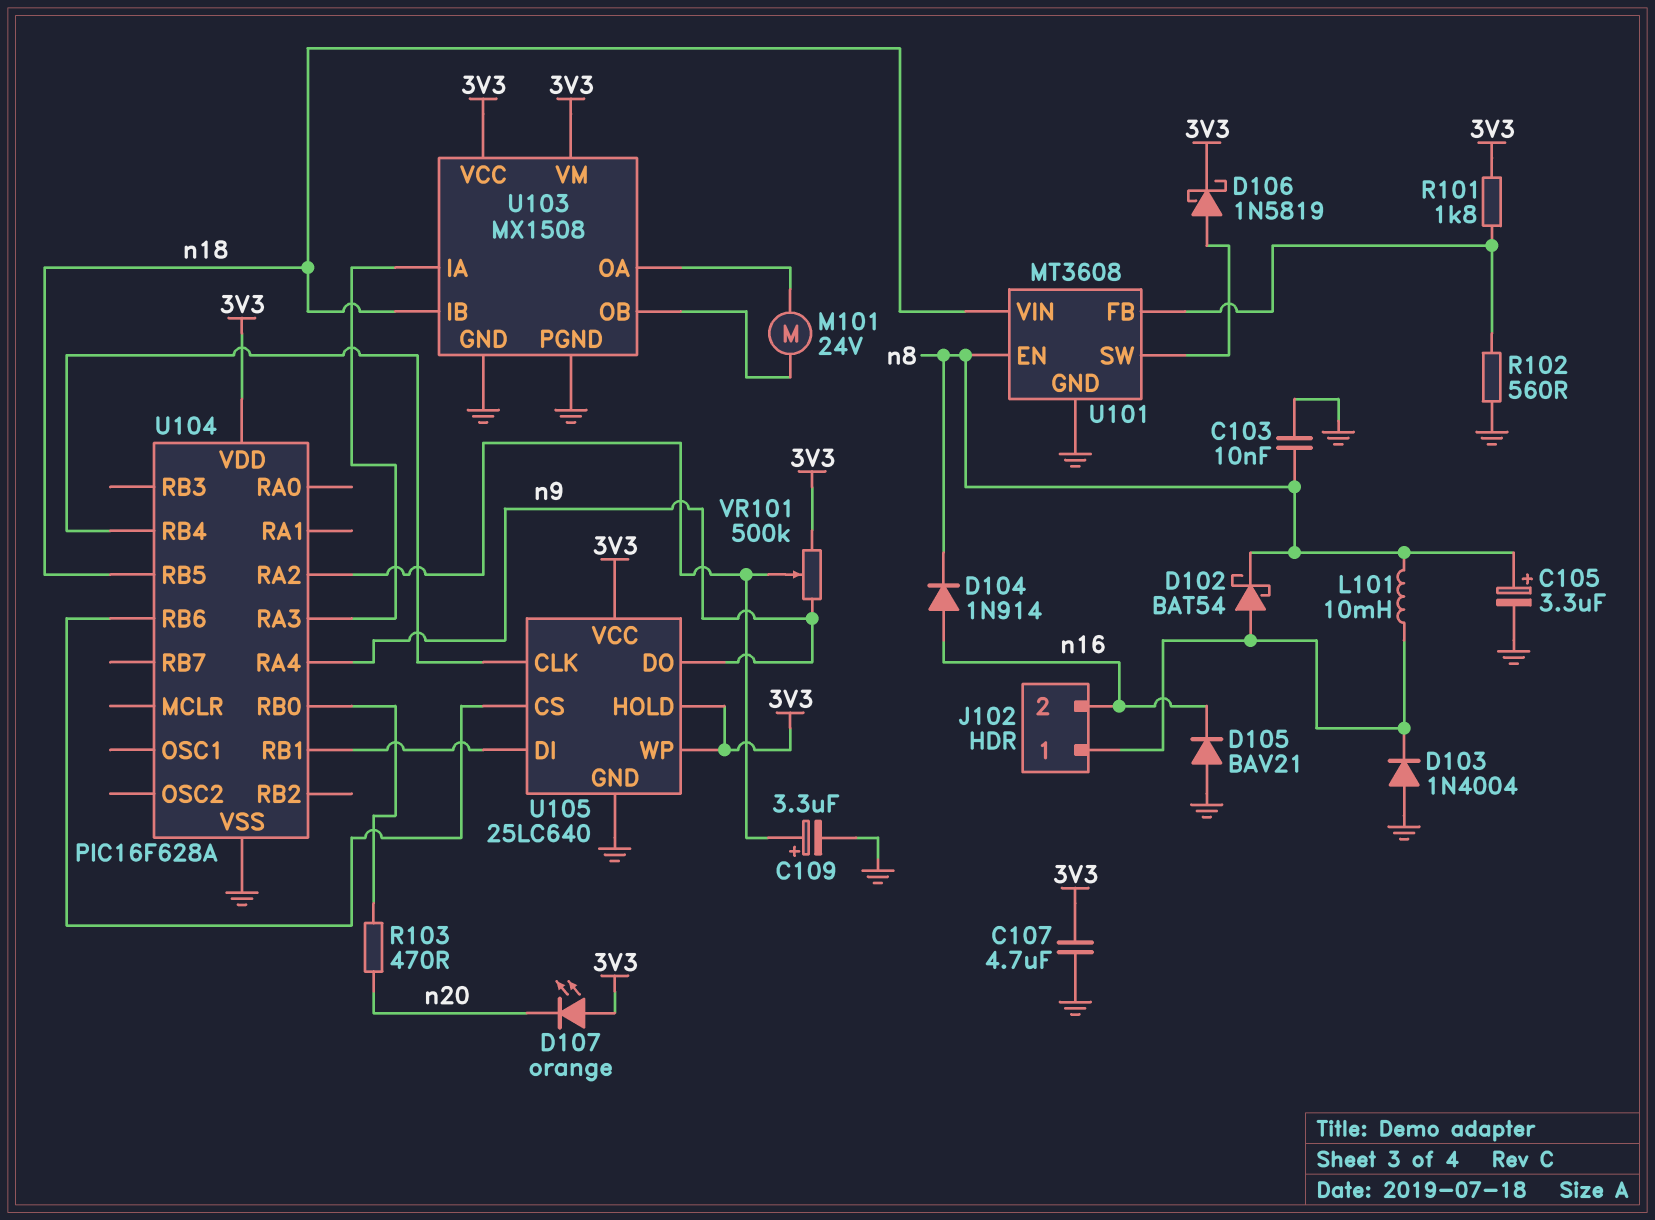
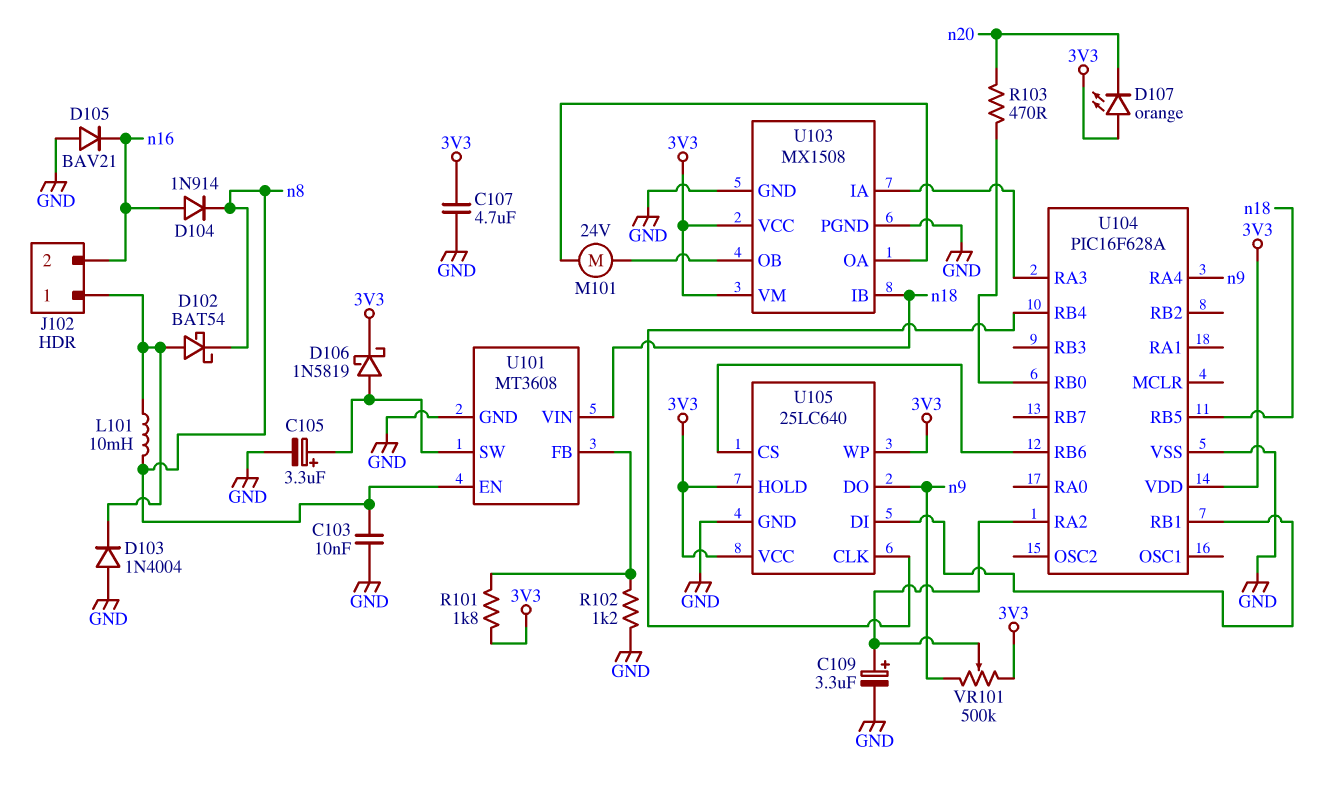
C105: 3.3uF (plus n8, minus GND) -> 3.3uF (plus U101/SW, minus GND)
R102: 560 (GND, U101/FB) -> 1.2k (GND, U101/FB)

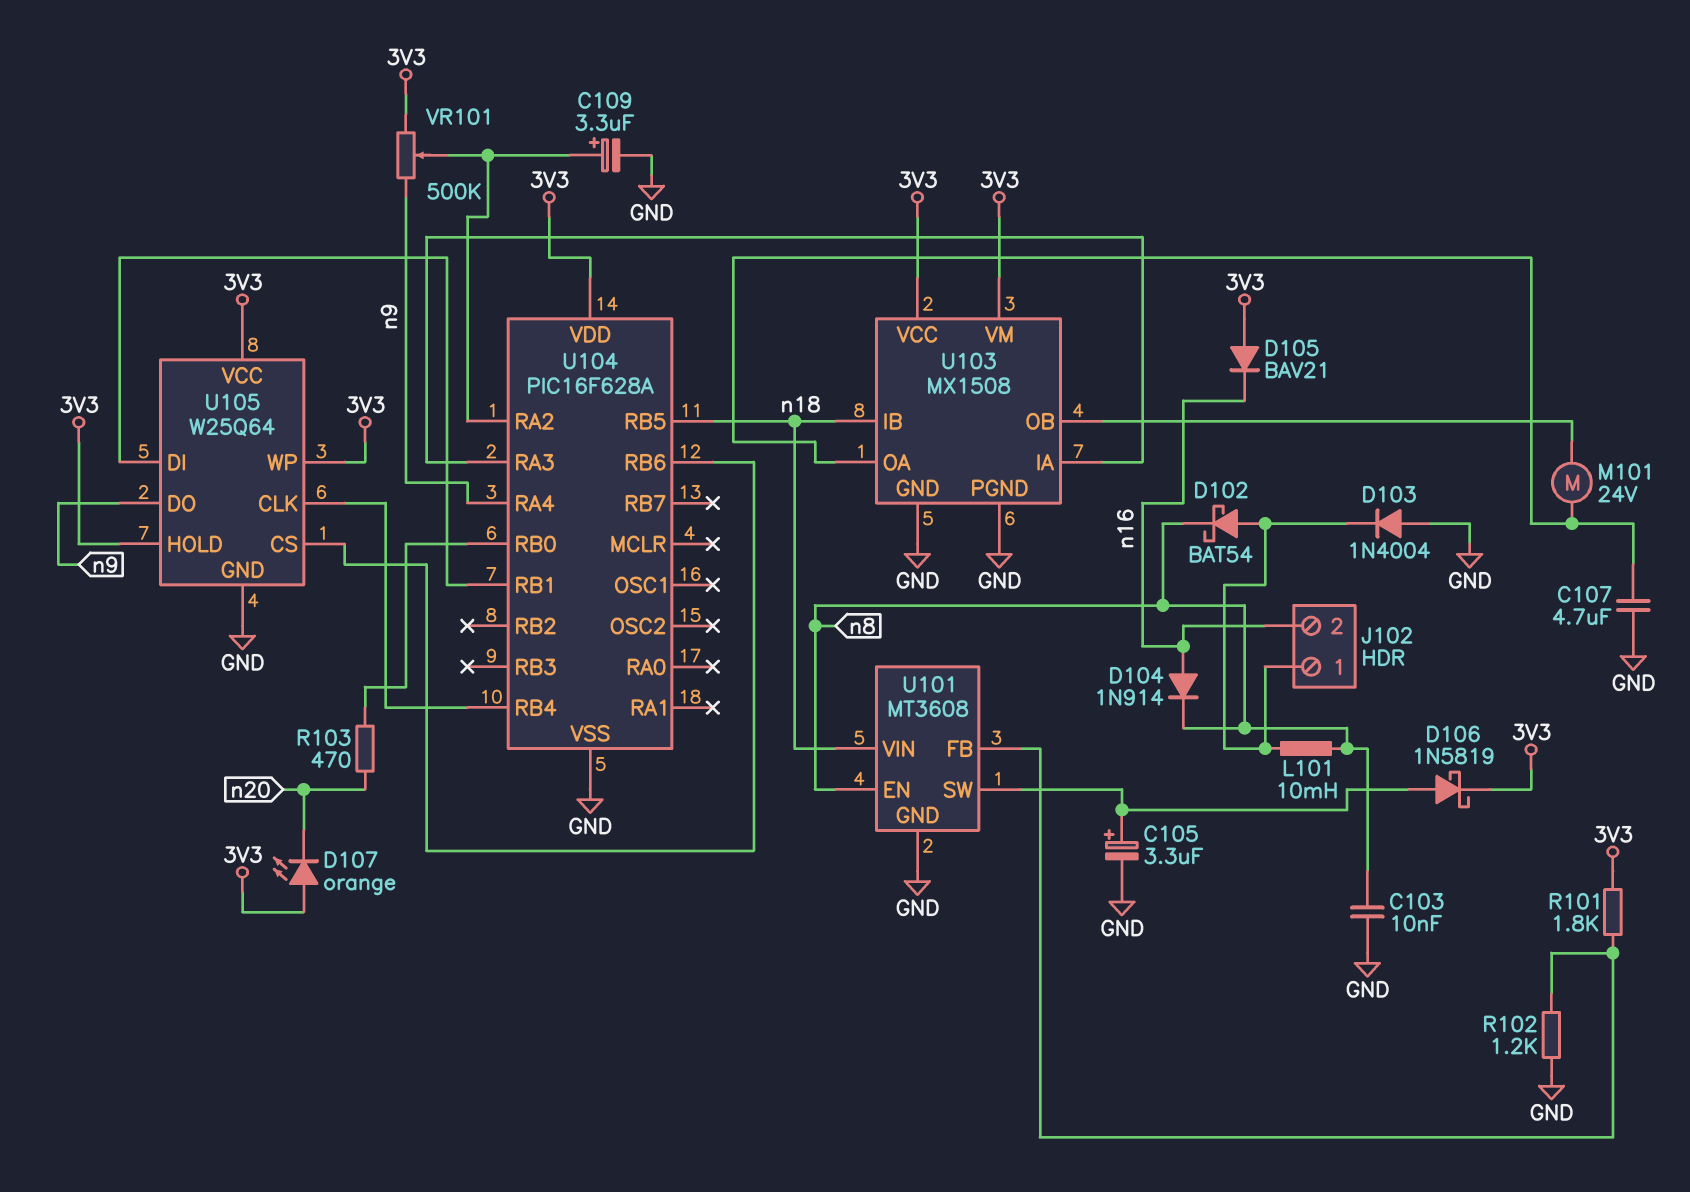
C107: 4.7uF (3V3, GND) -> 4.7uF (GND, U103/OA)
D105: diode BAV21 (A GND, K n16) -> diode BAV21 (A 3V3, K n16)
U105: 25LC640 -> W25Q64

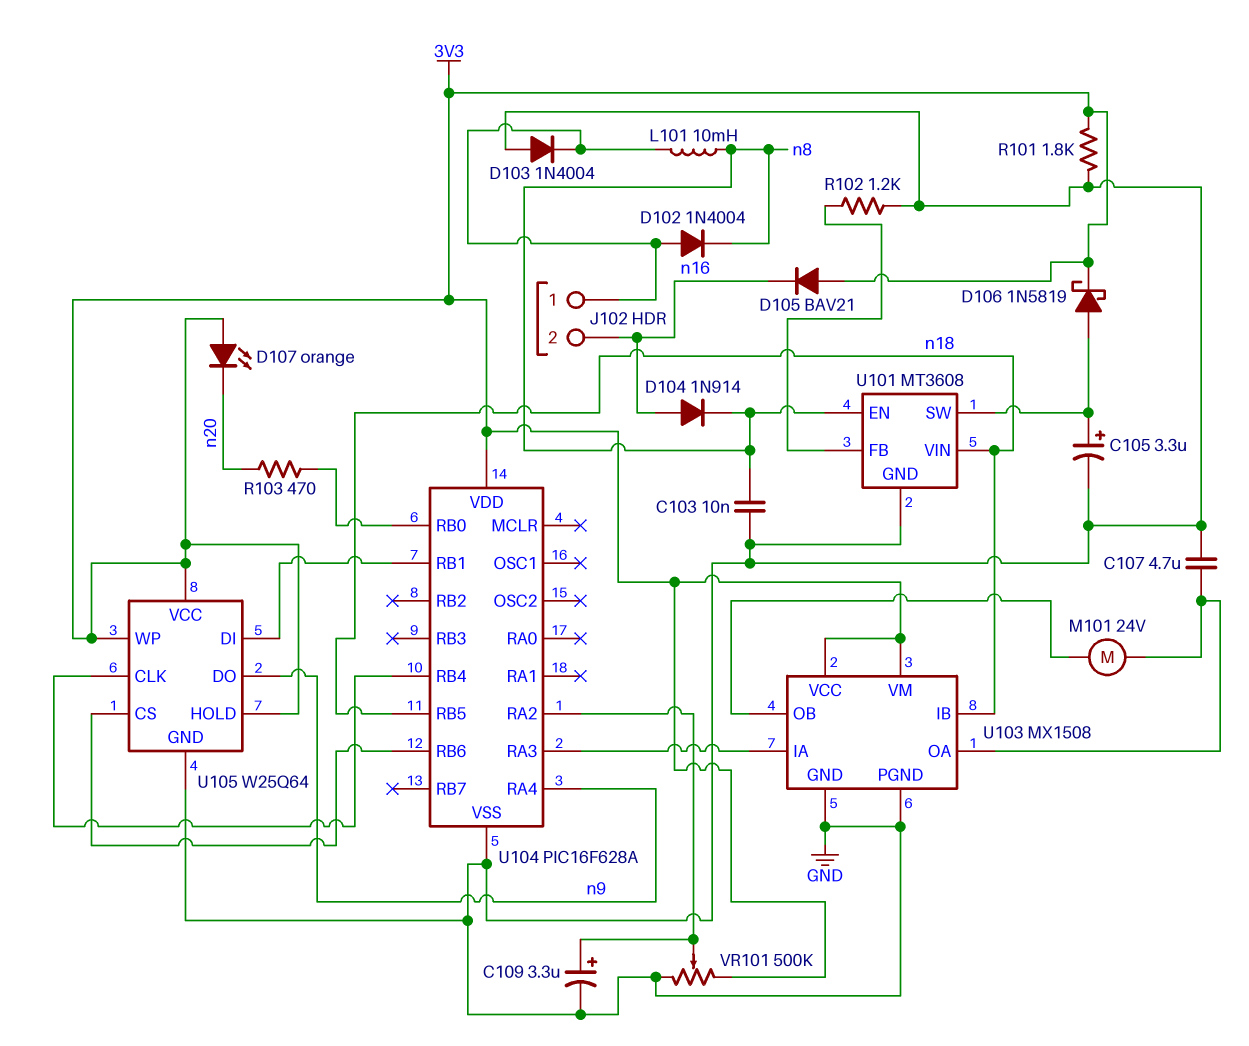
D102: schottky BAT54 (A J102/1, K n8) -> diode 1N4004 (A J102/1, K n8)
R101: 1.8k (3V3, U101/FB) -> 1.8k (3V3, GND)
VR101: 500k (3V3, n9, wiper U104/RA2) -> 500k (3V3, GND, wiper U104/RA2)

